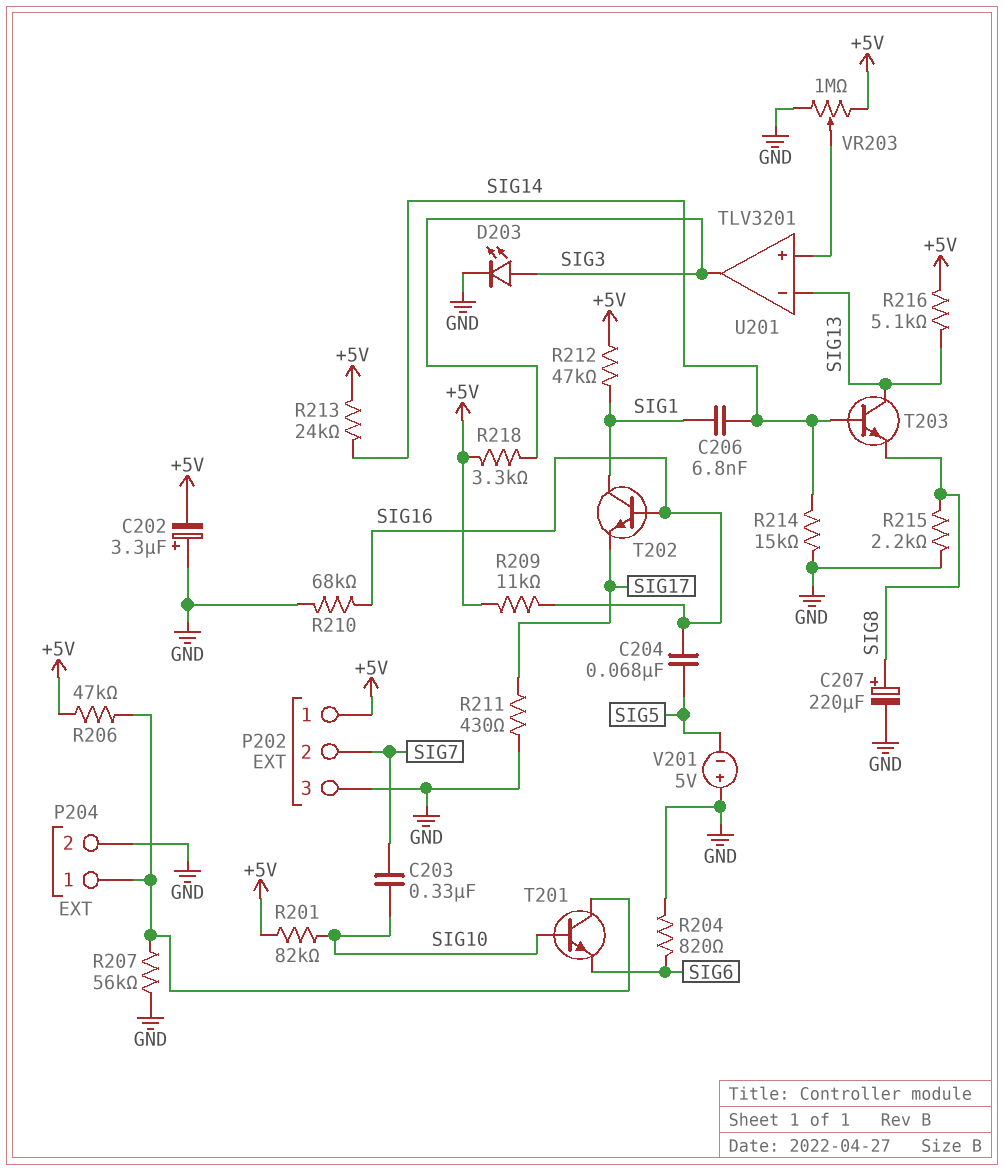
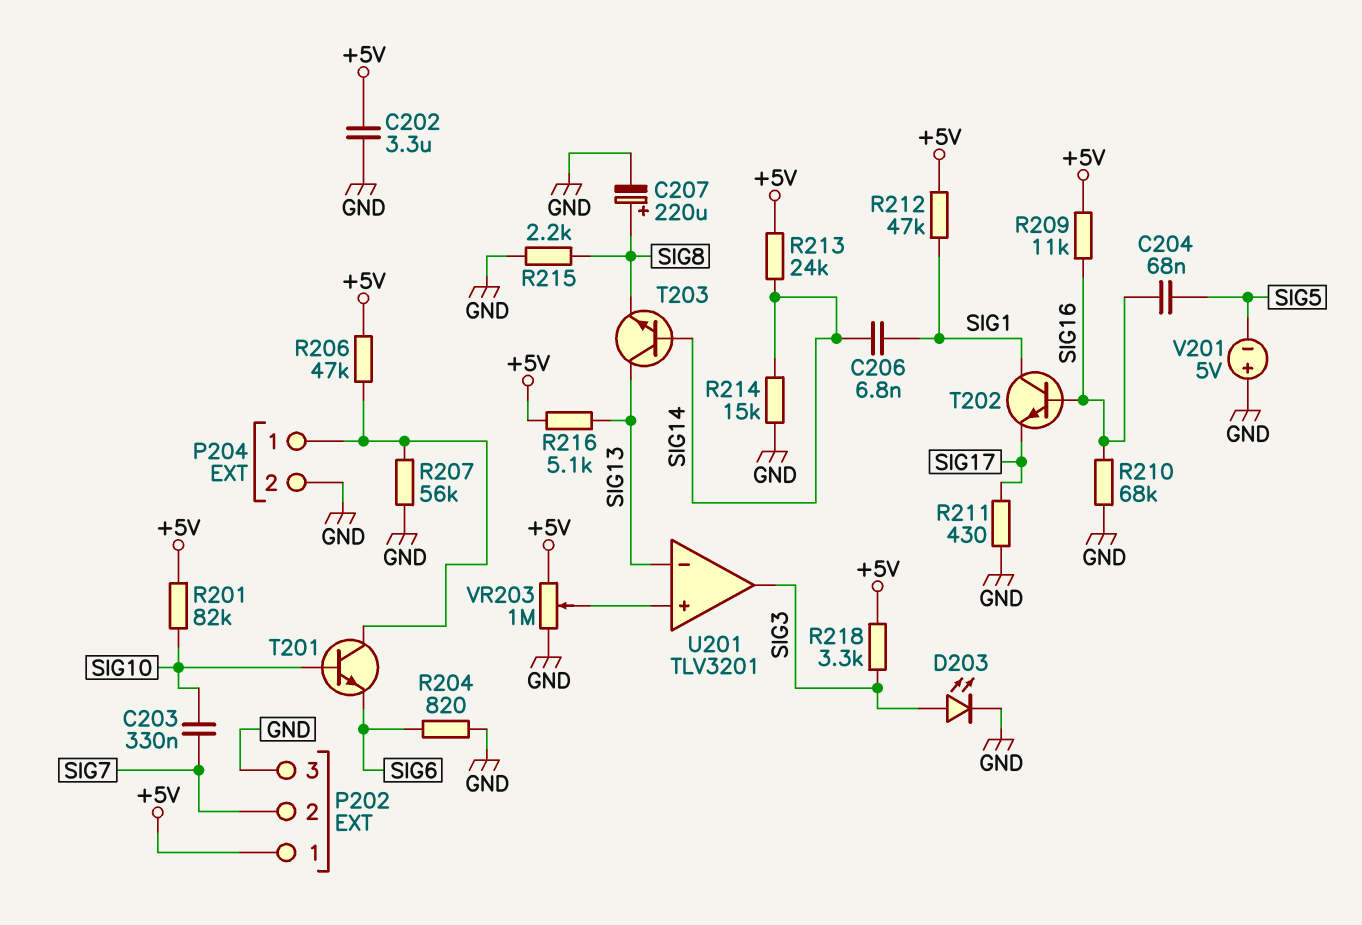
C202: 3.3uF (plus GND, minus +5V) -> 3.3uF (+5V, GND)

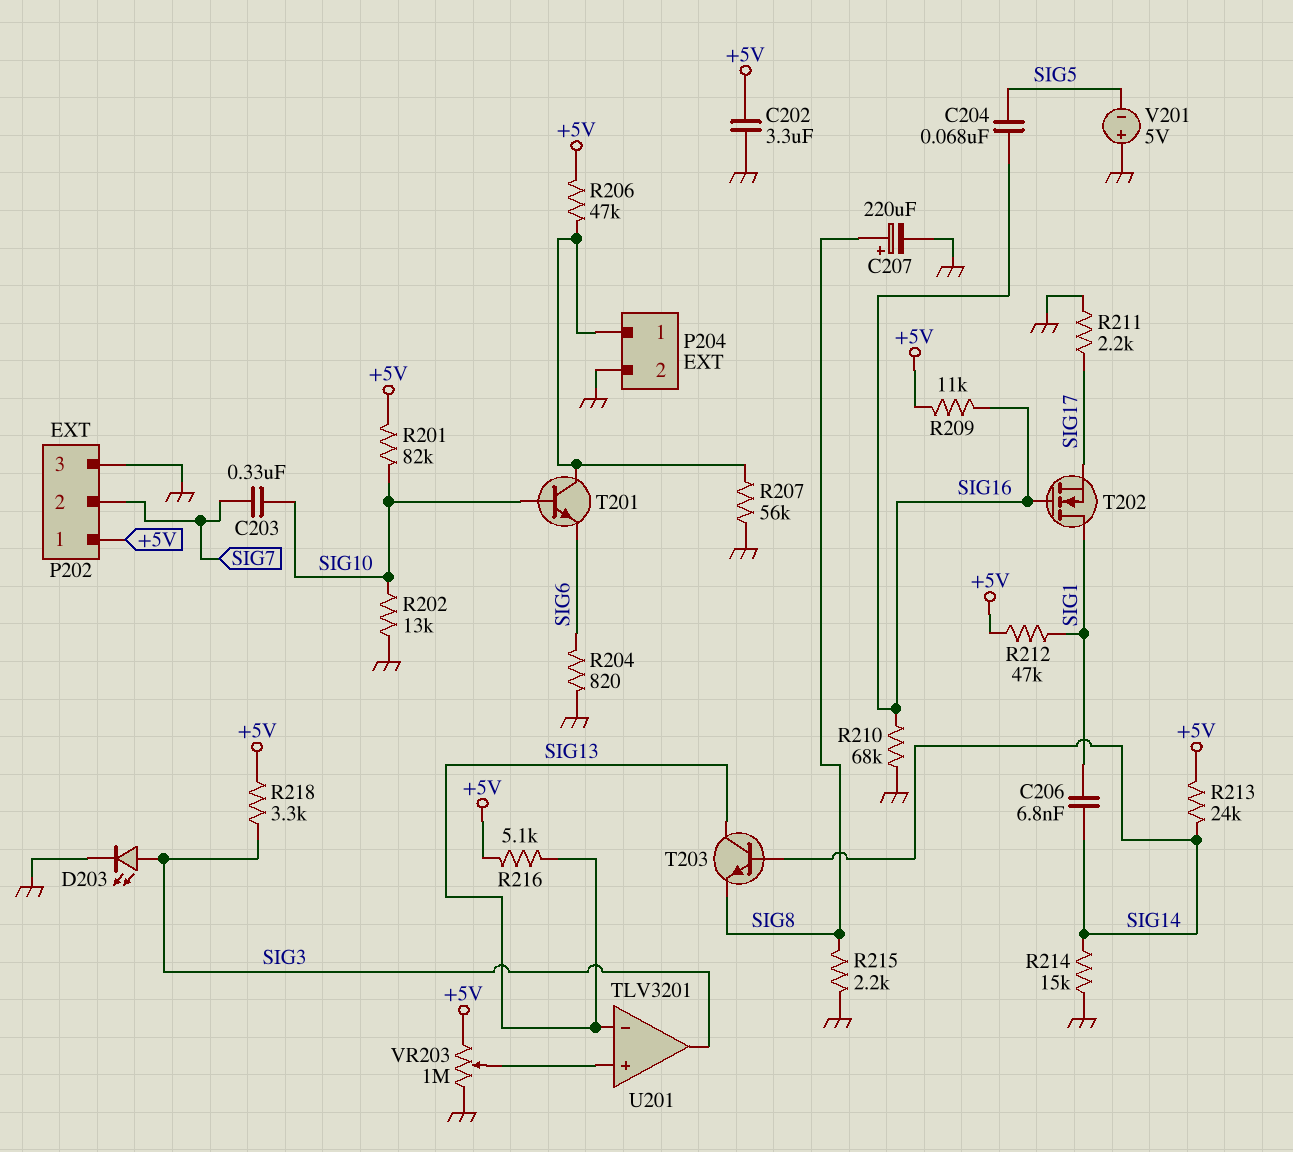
R202: none -> 13k (GND, SIG10)
R211: 430 (GND, SIG17) -> 2.2k (GND, SIG17)
T202: NPN (B SIG16, C SIG1, E SIG17) -> NMOS (G SIG16, D SIG1, S SIG17)

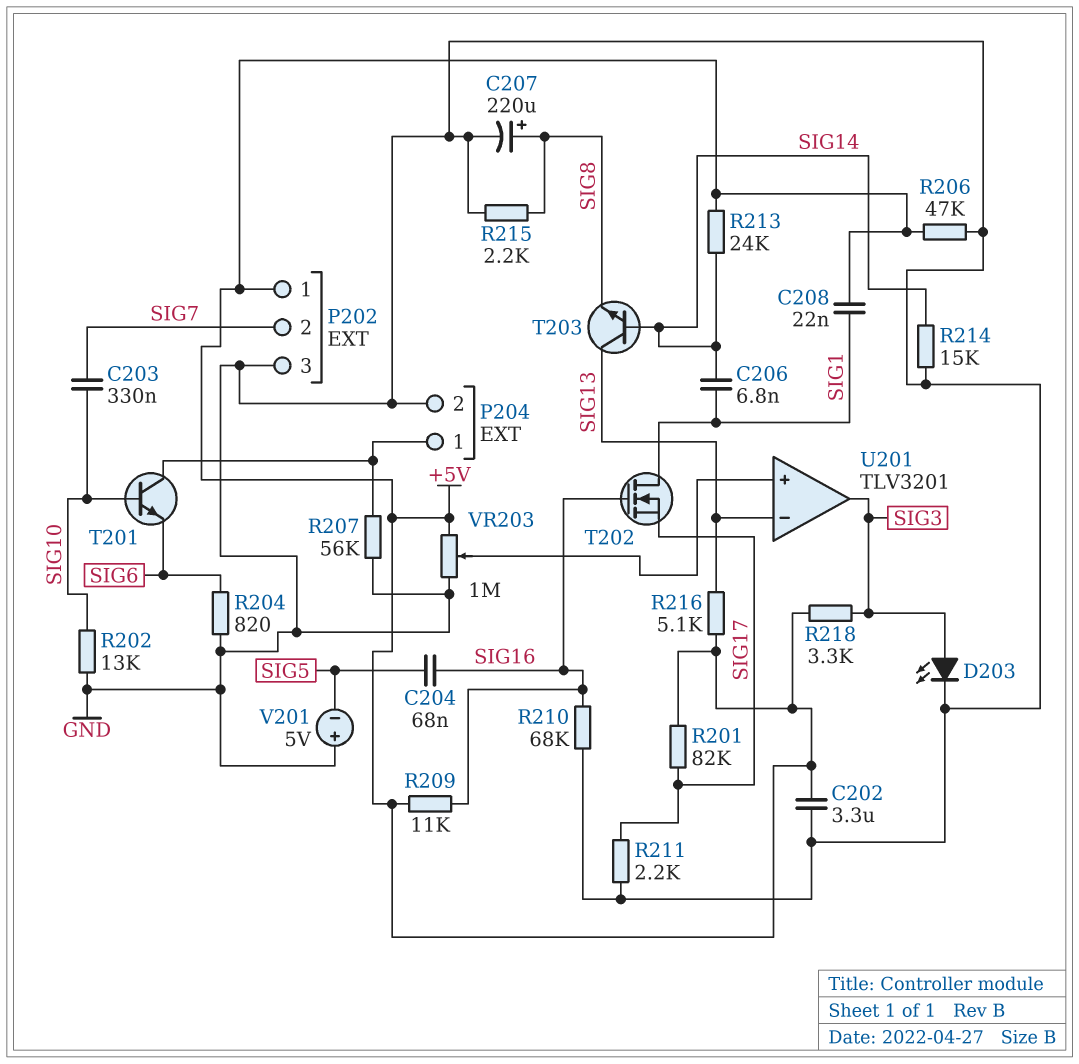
C208: none -> 22nF (+5V, SIG1)
R201: 82k (+5V, SIG10) -> 82k (+5V, SIG17)
R206: 47k (+5V, P204/1) -> 47k (+5V, GND)
R212: 47k (+5V, SIG1) -> none

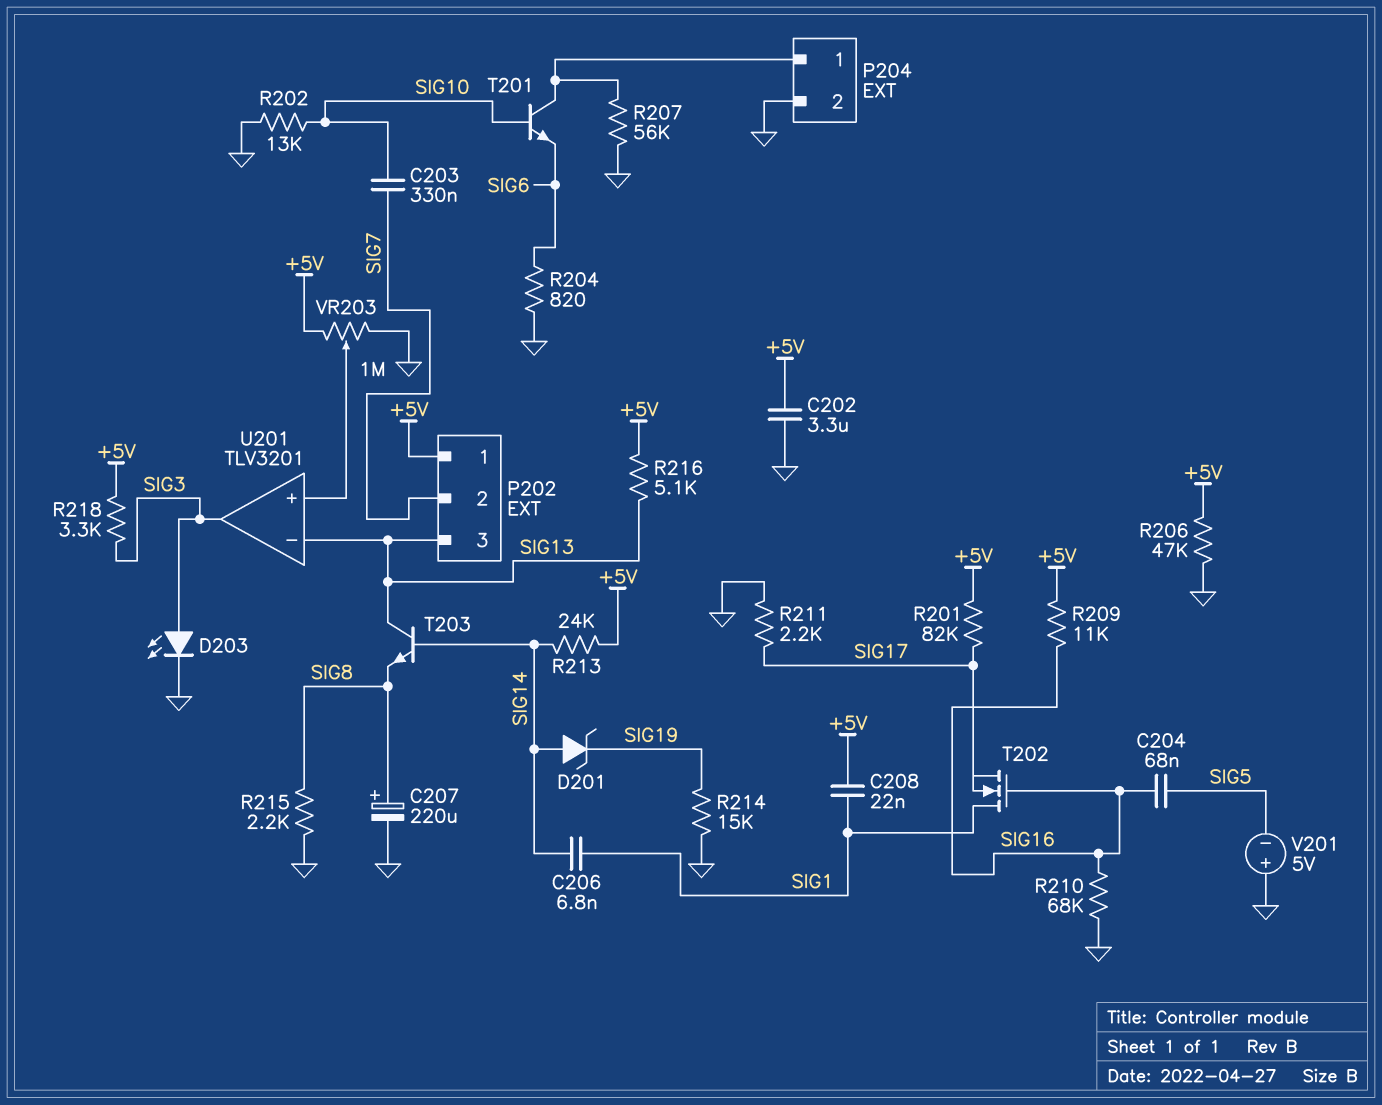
D201: none -> zener (A SIG14, K SIG19)
P202 pin 3: GND -> SIG13
R214: 15k (GND, SIG14) -> 15k (GND, SIG19)

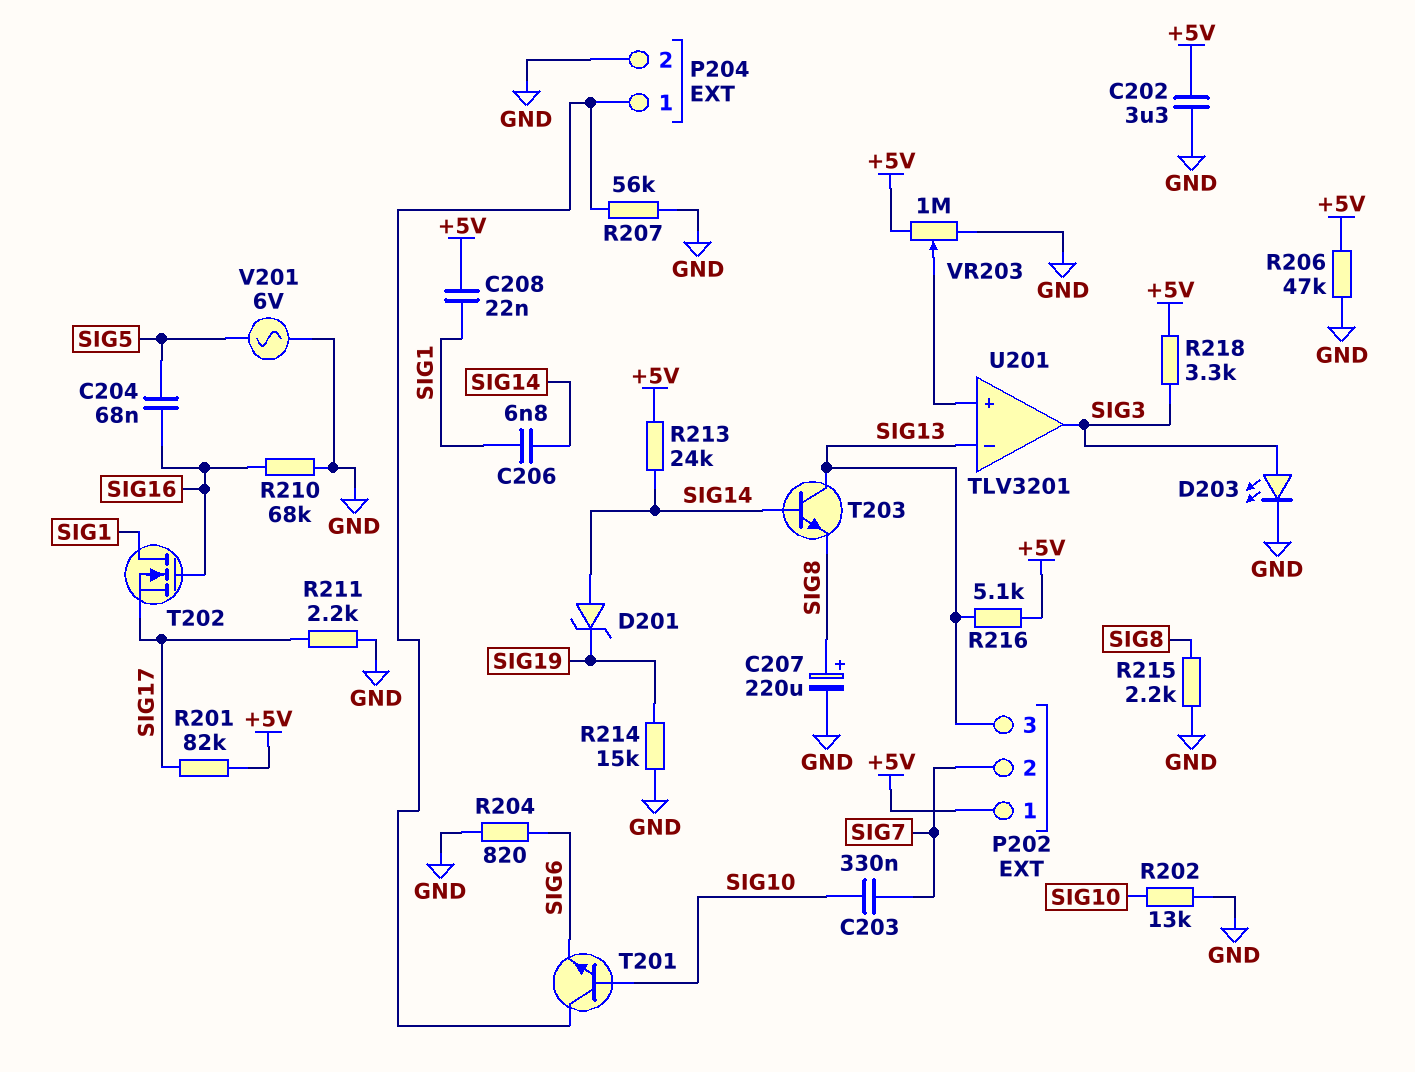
R209: 11k (+5V, SIG16) -> none
V201: 5V (plus GND, minus SIG5) -> AC 6V (GND, SIG5)

